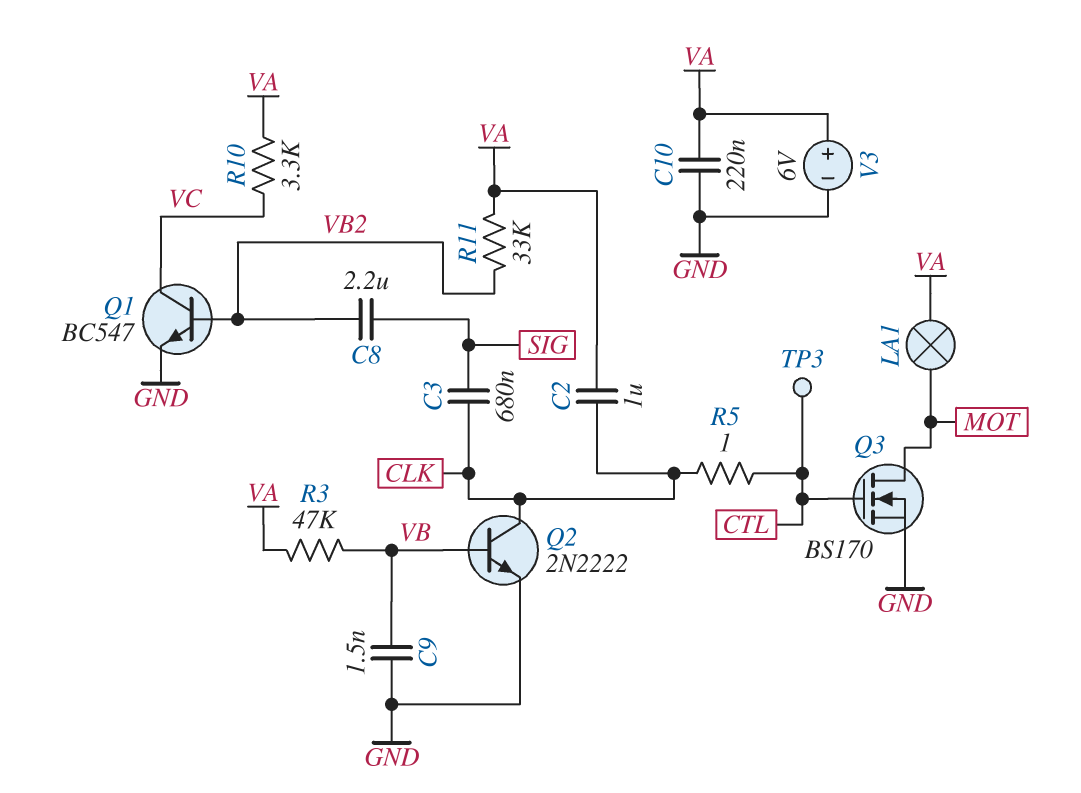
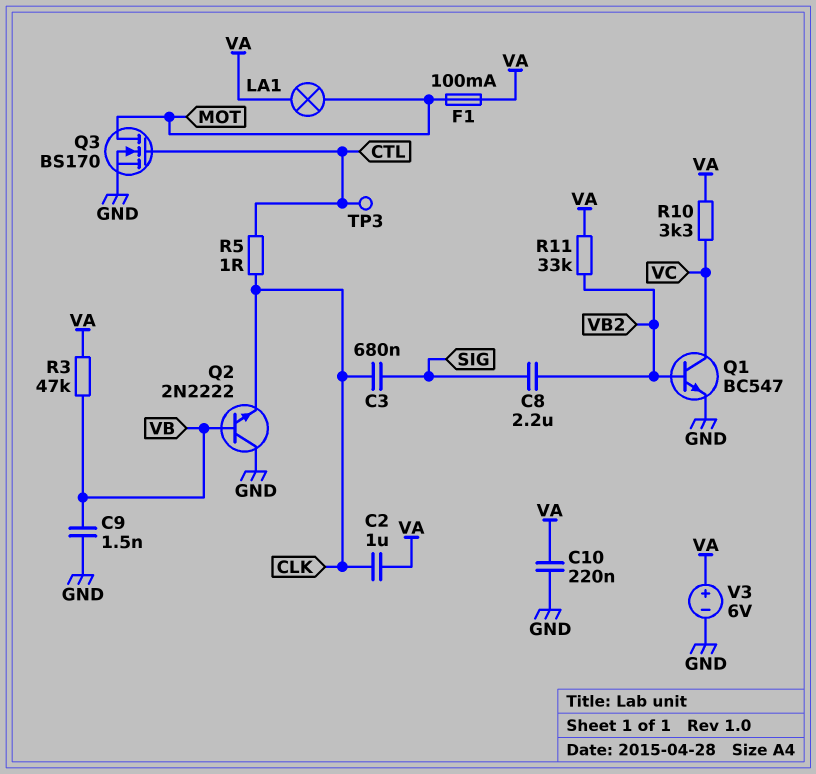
F1: none -> 100mA (MOT, VA)
Q2: NPN 2N2222 (B VB, C CLK, E GND) -> NPN 2N2222 (B VB, C GND, E CLK)

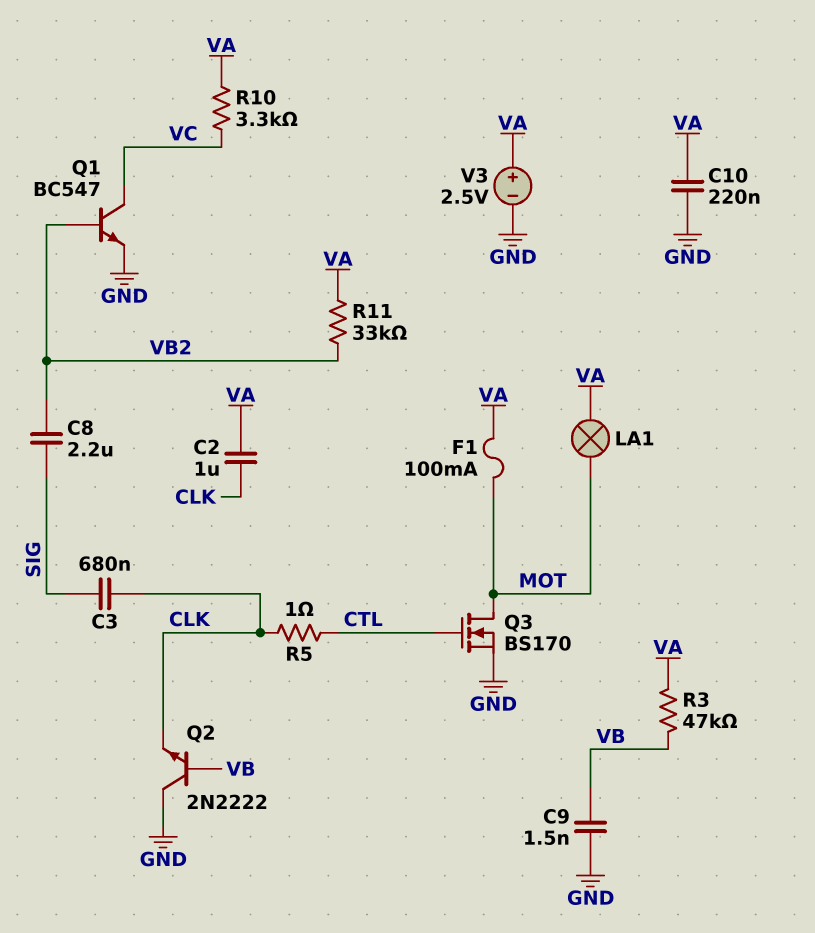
TP3: test point (CTL) -> none
V3: 6V (plus VA, minus GND) -> 2.5V (plus VA, minus GND)

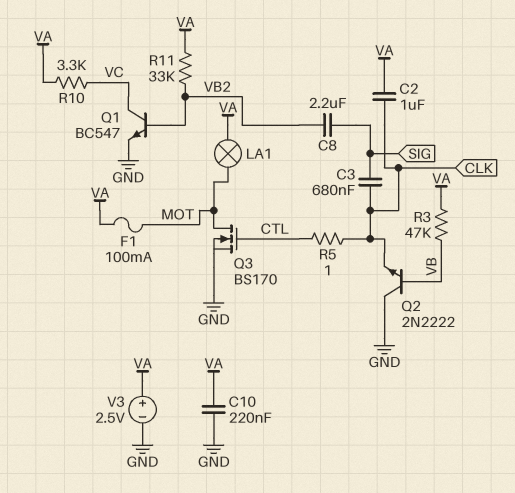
C9: 1.5nF (GND, VB) -> none

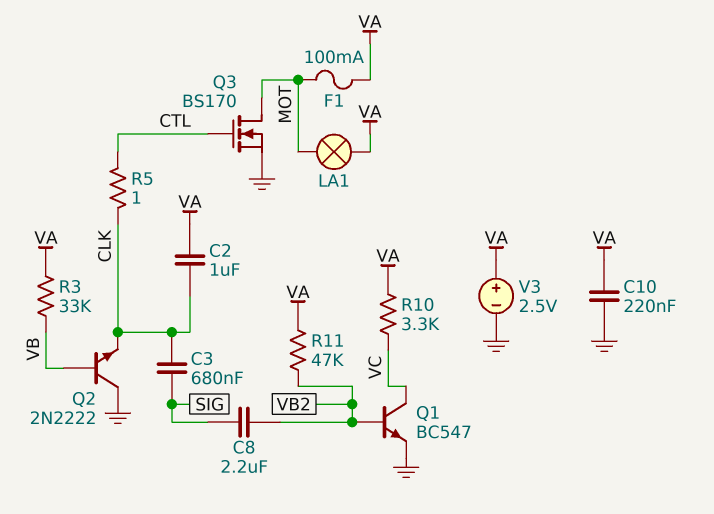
R3: 47k (VA, VB) -> 33k (VA, VB)
R11: 33k (VA, VB2) -> 47k (VA, VB2)

